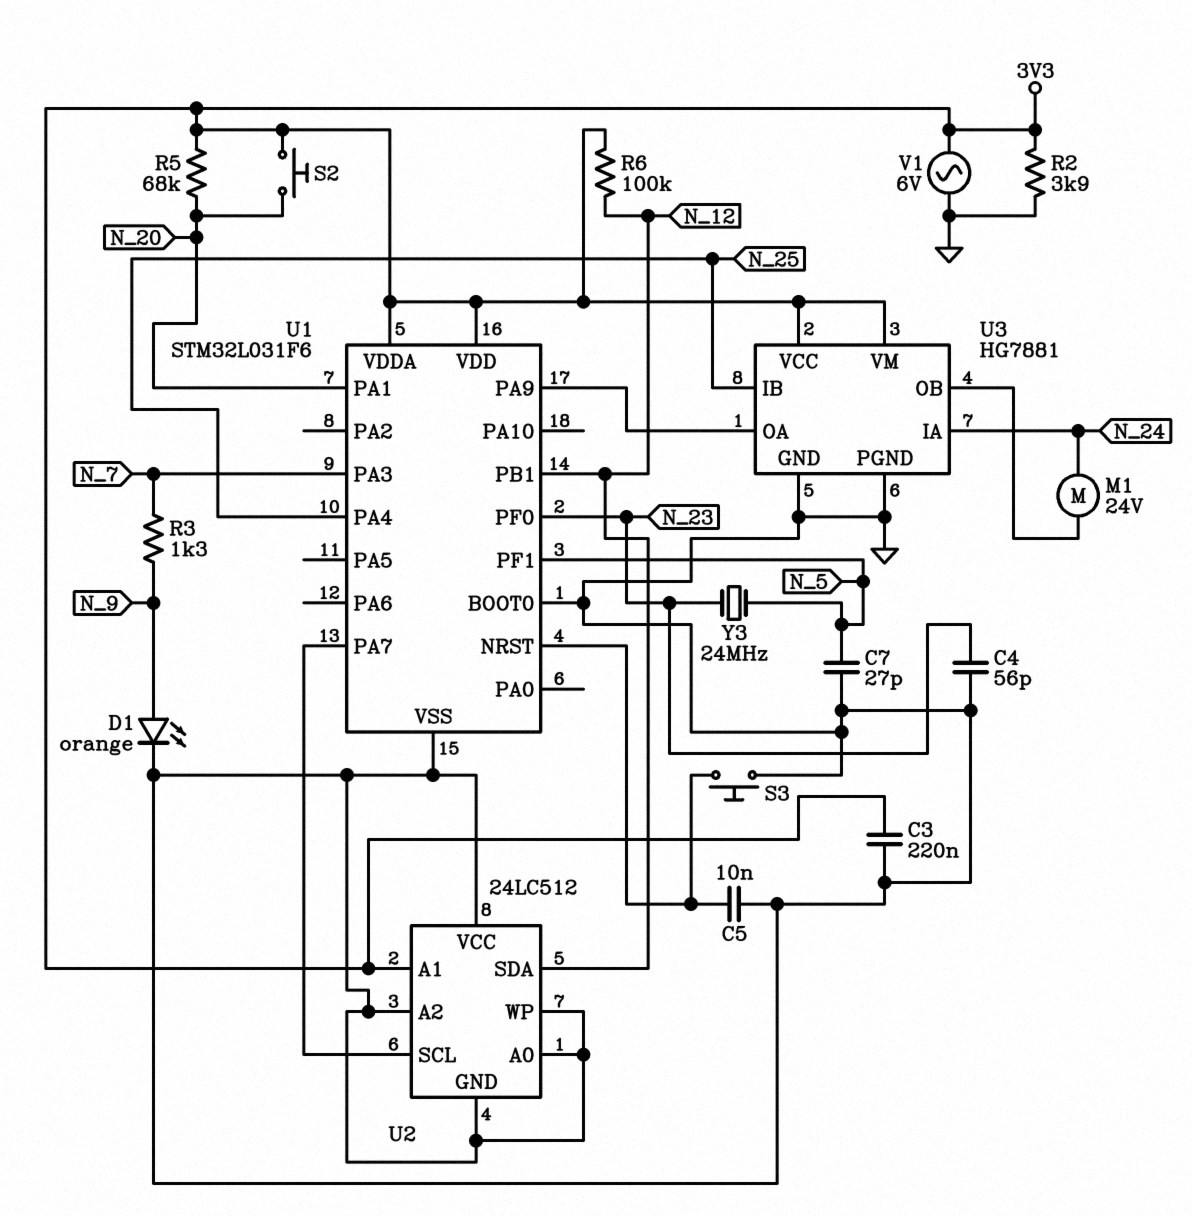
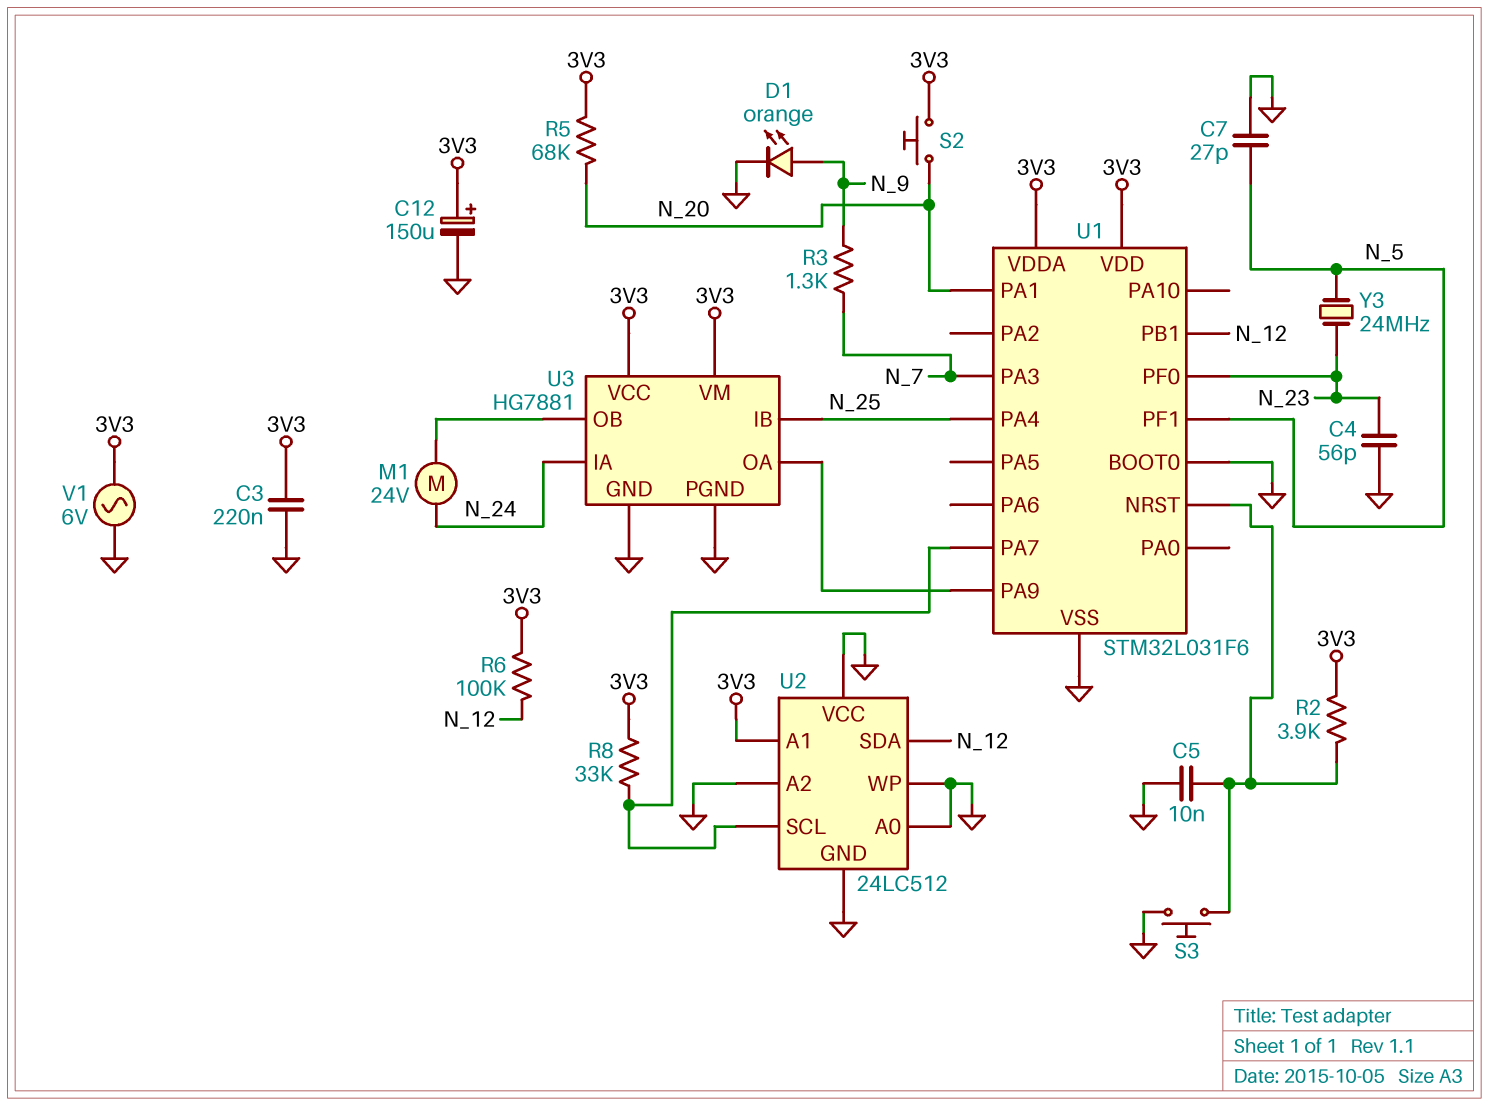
C12: none -> 150uF (plus 3V3, minus GND)
R2: 3.9k (3V3, GND) -> 3.9k (3V3, U1/NRST)
R8: none -> 33k (3V3, U1/PA7)

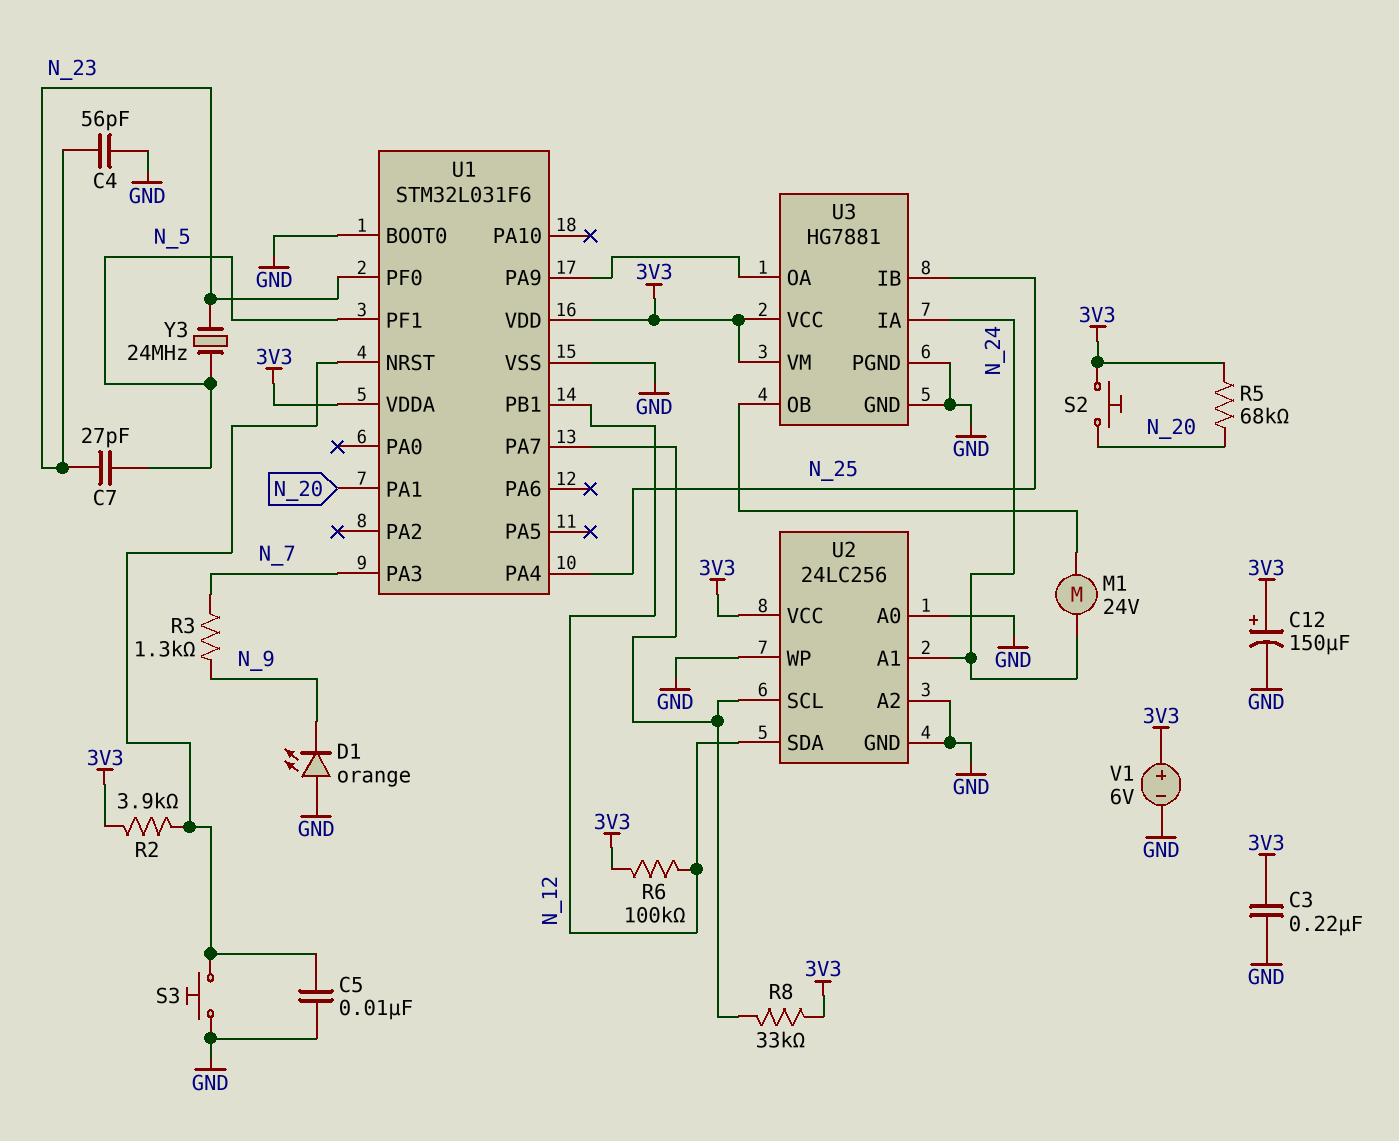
C7: 27pF (GND, N_5) -> 27pF (N_5, N_23)
D1: LED orange (A N_9, K GND) -> LED orange (A GND, K N_9)
U2: 24LC512 -> 24LC256
U2 pin A1: 3V3 -> N_24
U2 pin VCC: GND -> 3V3
V1: AC 6V (3V3, GND) -> 6V (plus 3V3, minus GND)

